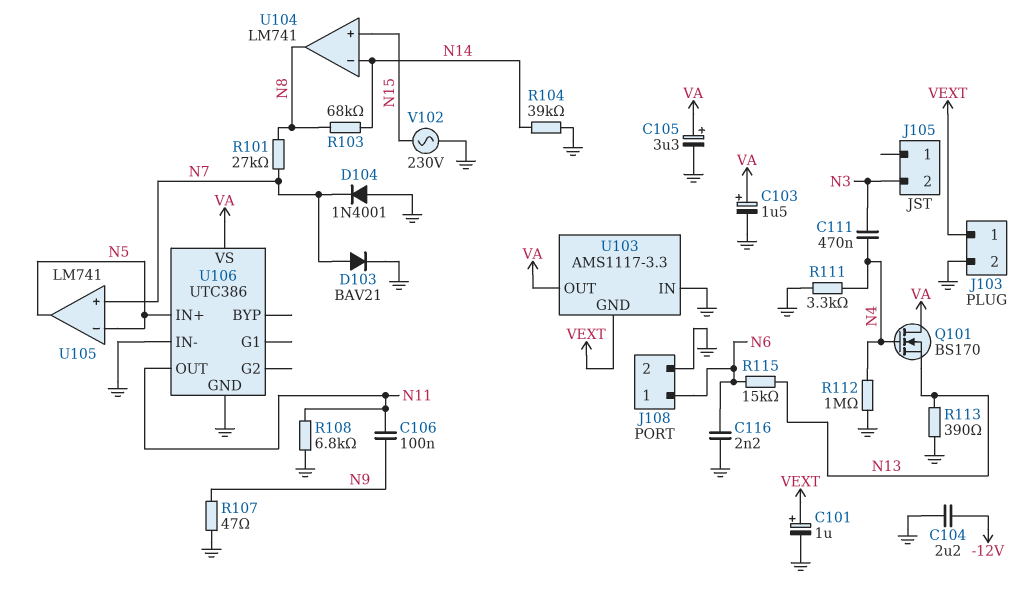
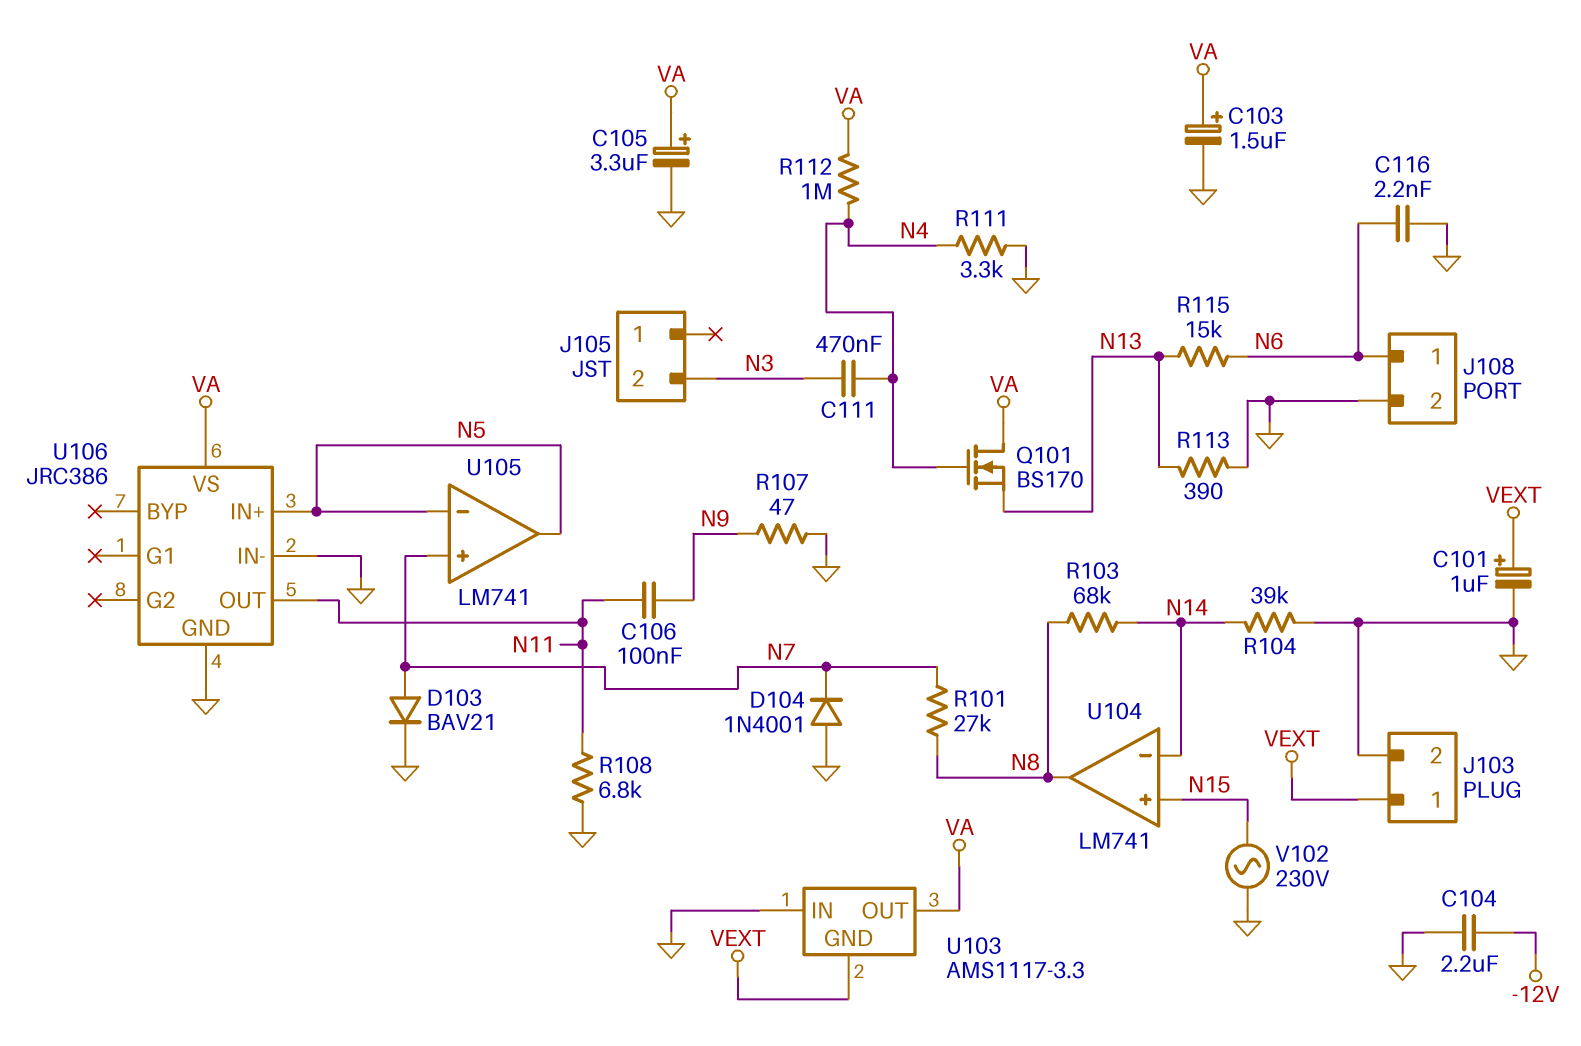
R112: 1M (GND, N4) -> 1M (N4, VA)
U106: UTC386 -> JRC386

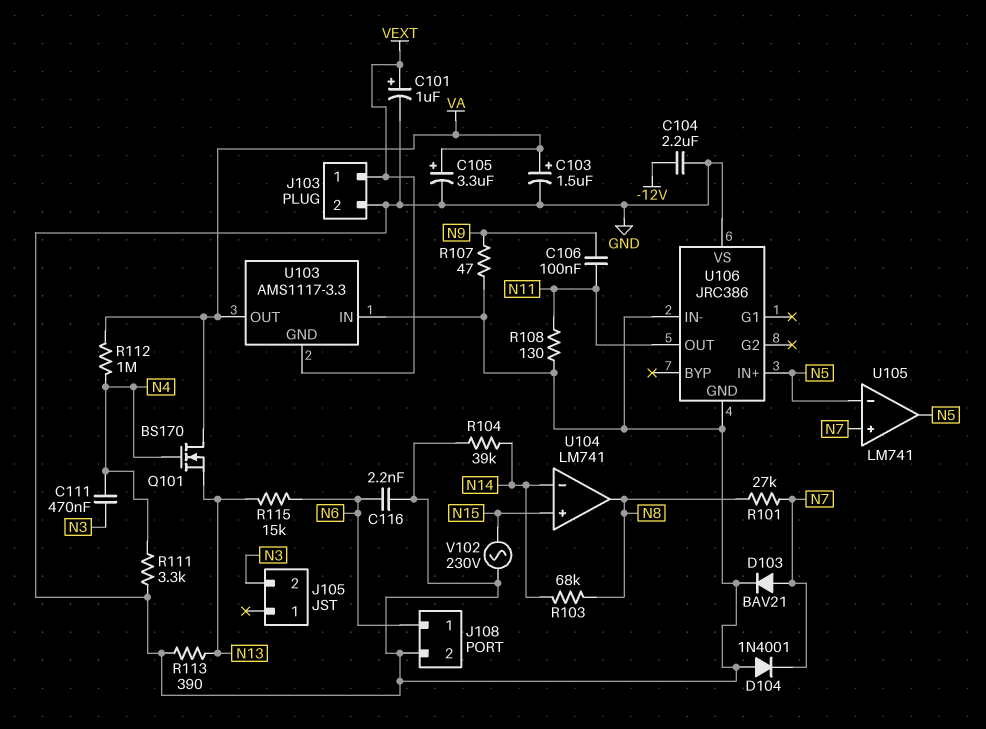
R108: 6.8k (GND, N11) -> 130 (GND, N11)
U106 pin VS: VA -> GND

